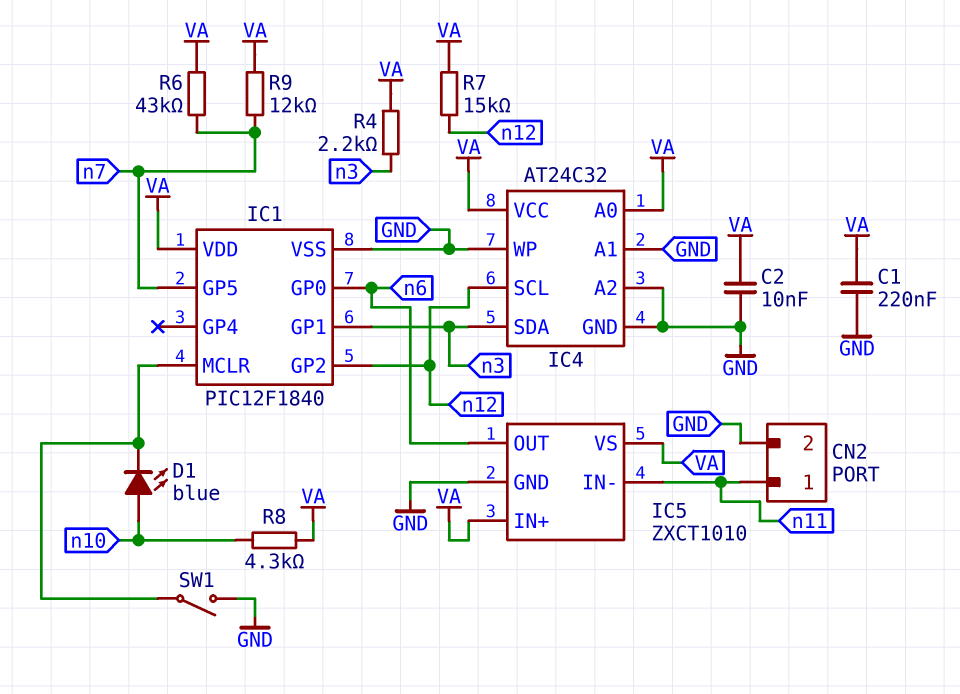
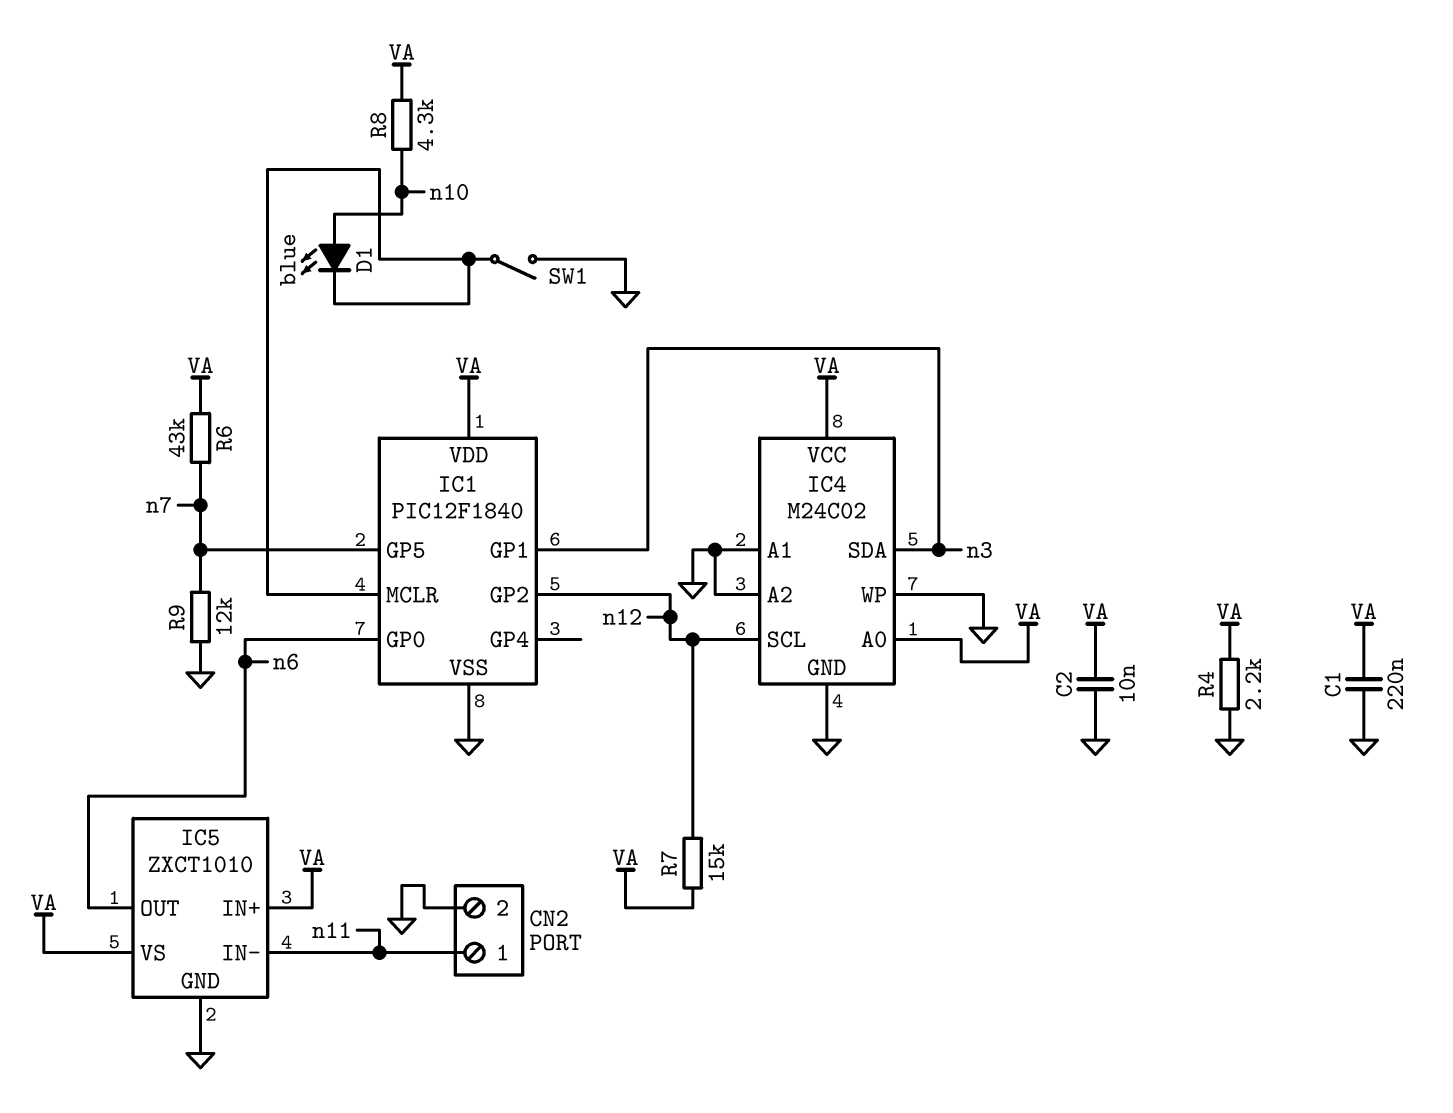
IC4: AT24C32 -> M24C02
R4: 2.2k (VA, n3) -> 2.2k (GND, VA)
R9: 12k (VA, n7) -> 12k (GND, n7)

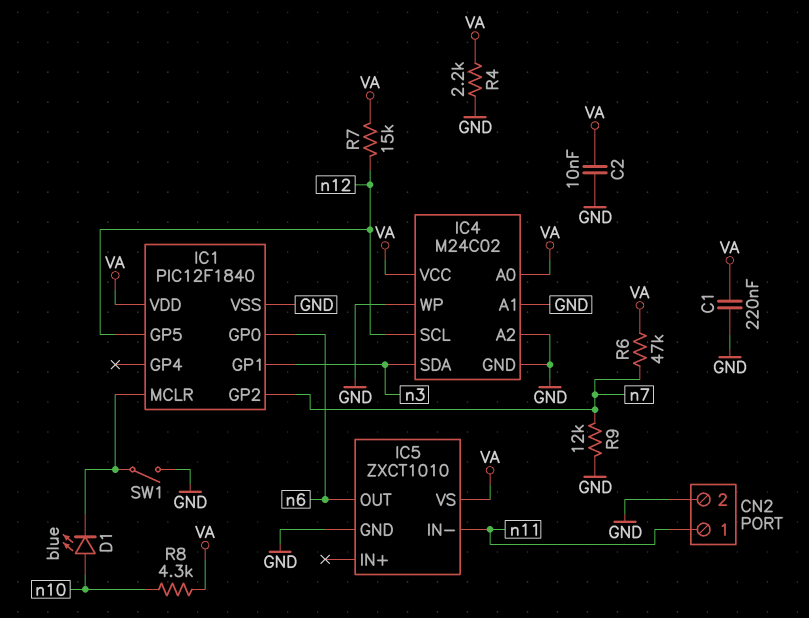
IC1 pin GP2: n12 -> n7
IC1 pin GP5: n7 -> n12
IC5 pin IN+: VA -> none
R6: 43k (VA, n7) -> 47k (VA, n7)

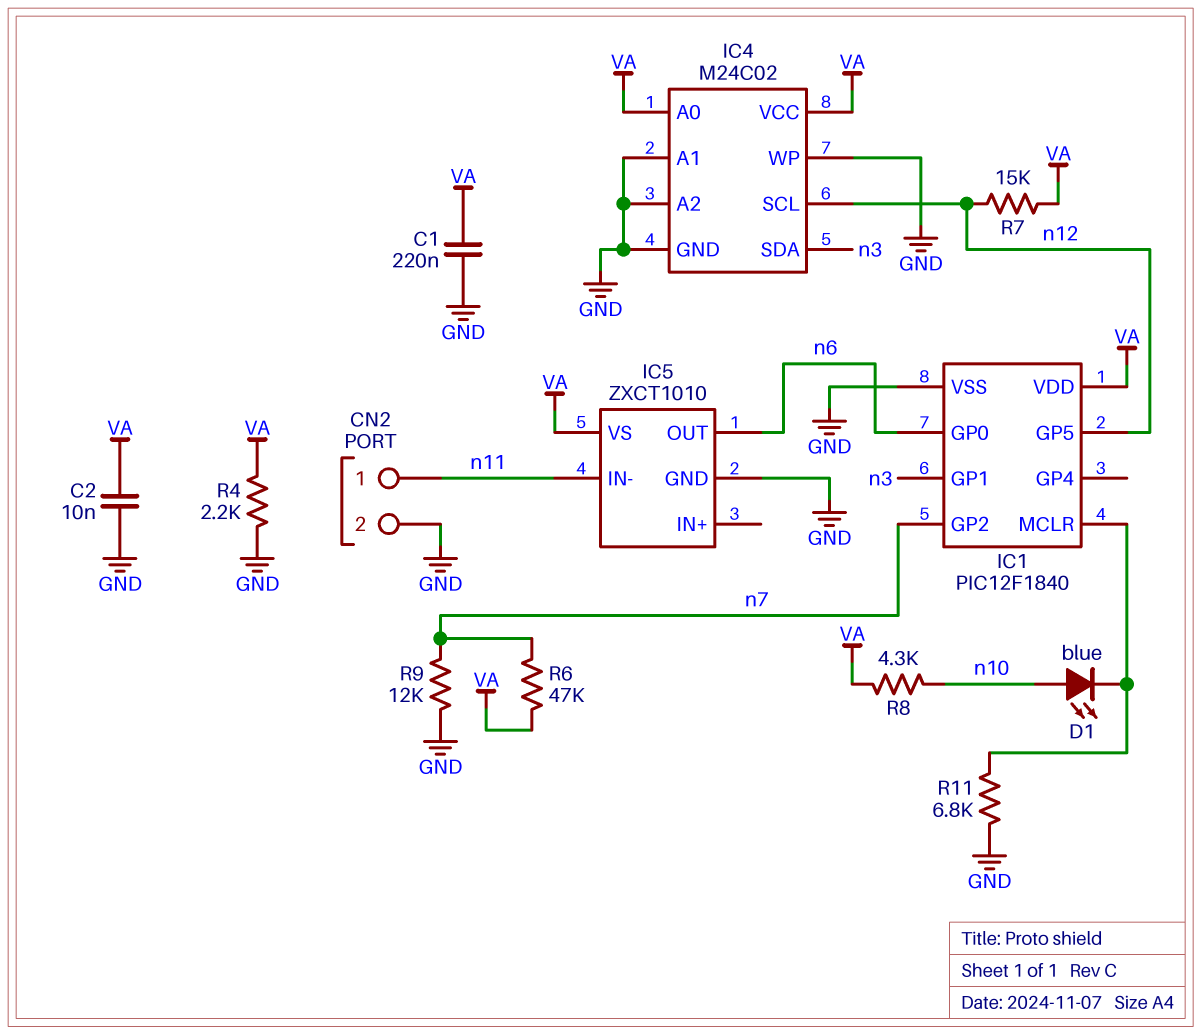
R11: none -> 6.8k (GND, IC1/MCLR)
SW1: switch (GND, IC1/MCLR) -> none

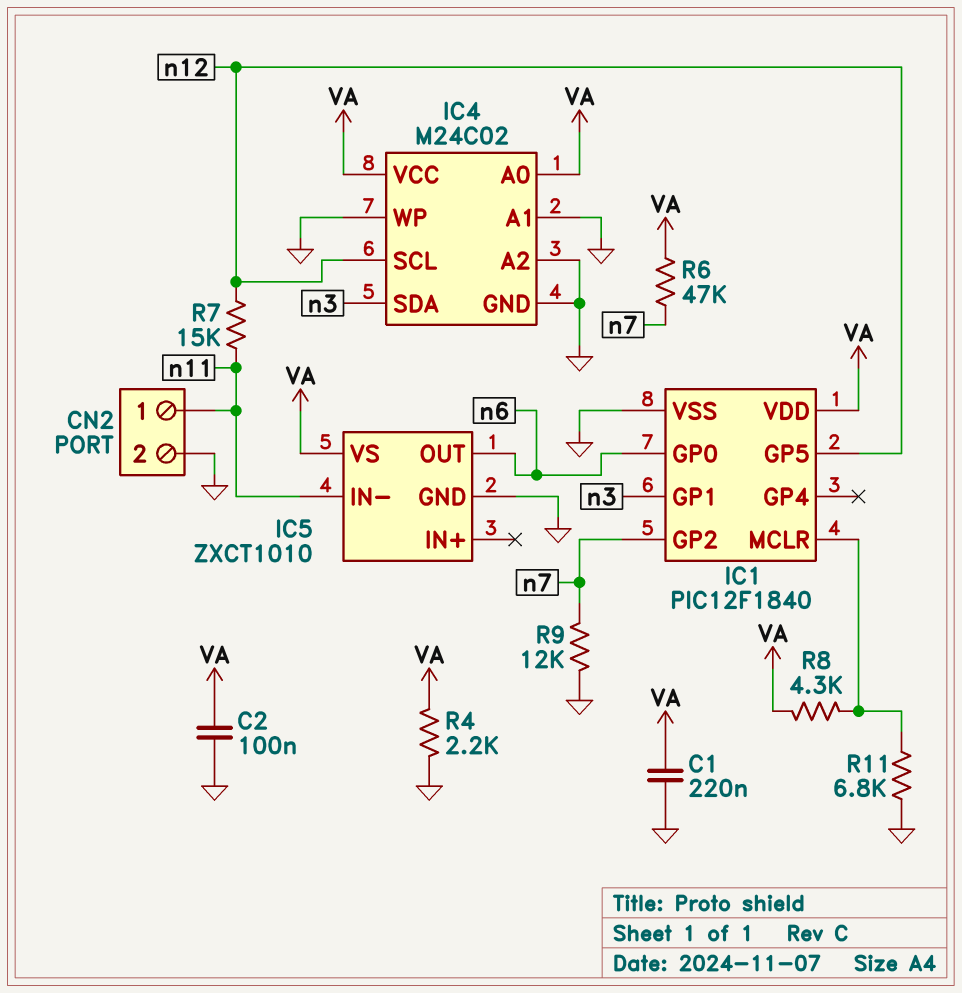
C2: 10nF (GND, VA) -> 100nF (GND, VA)
D1: LED blue (A n10, K IC1/MCLR) -> none
R7: 15k (VA, n12) -> 15k (n11, n12)
R8: 4.3k (VA, n10) -> 4.3k (IC1/MCLR, VA)

